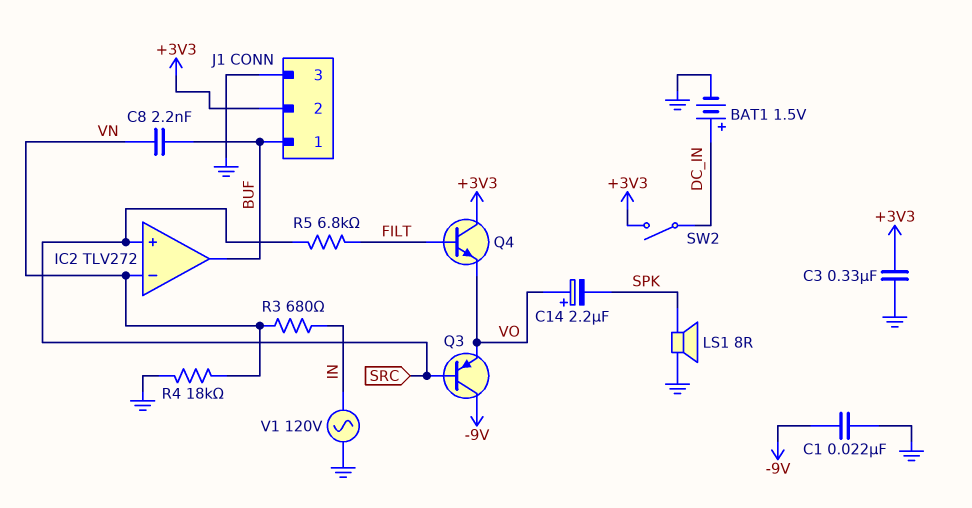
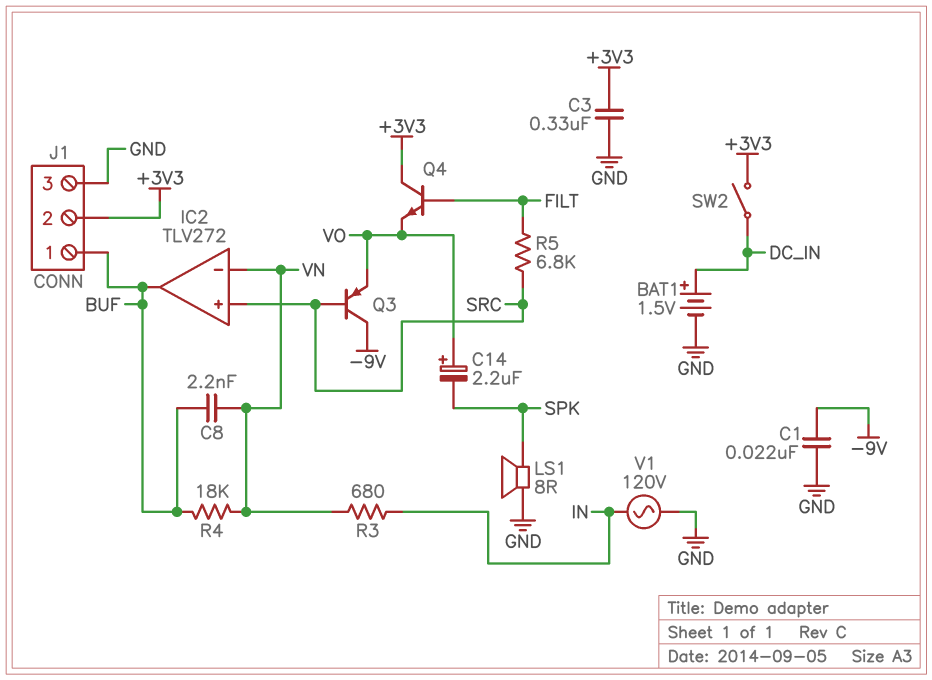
R4: 18k (GND, VN) -> 18k (BUF, VN)

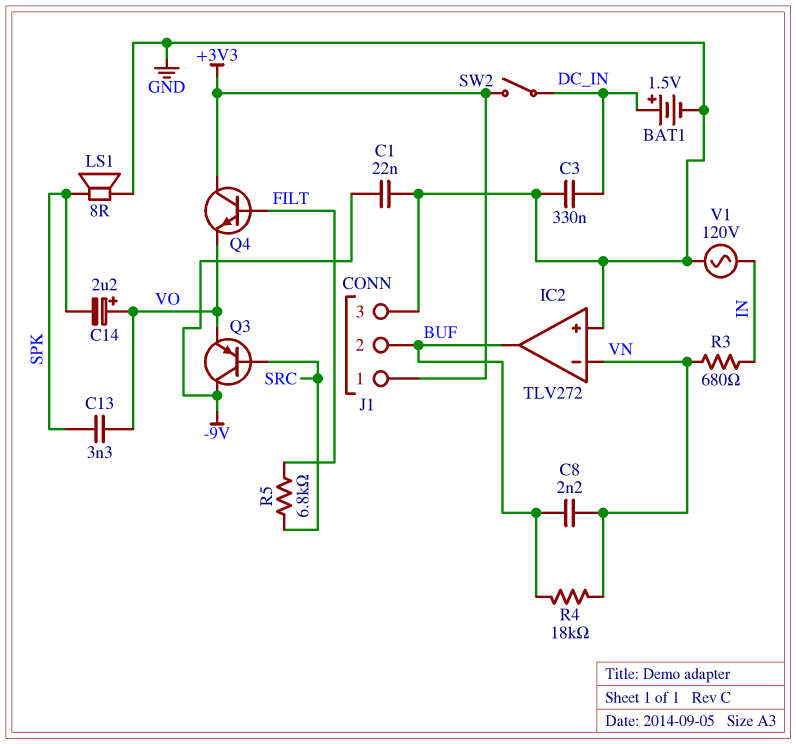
C3: 330nF (+3V3, GND) -> 330nF (DC_IN, GND)
C13: none -> 3.3nF (SPK, VO)
IC2 pin in+: SRC -> GND
J1 pin 1: BUF -> +3V3
J1 pin 2: +3V3 -> BUF

